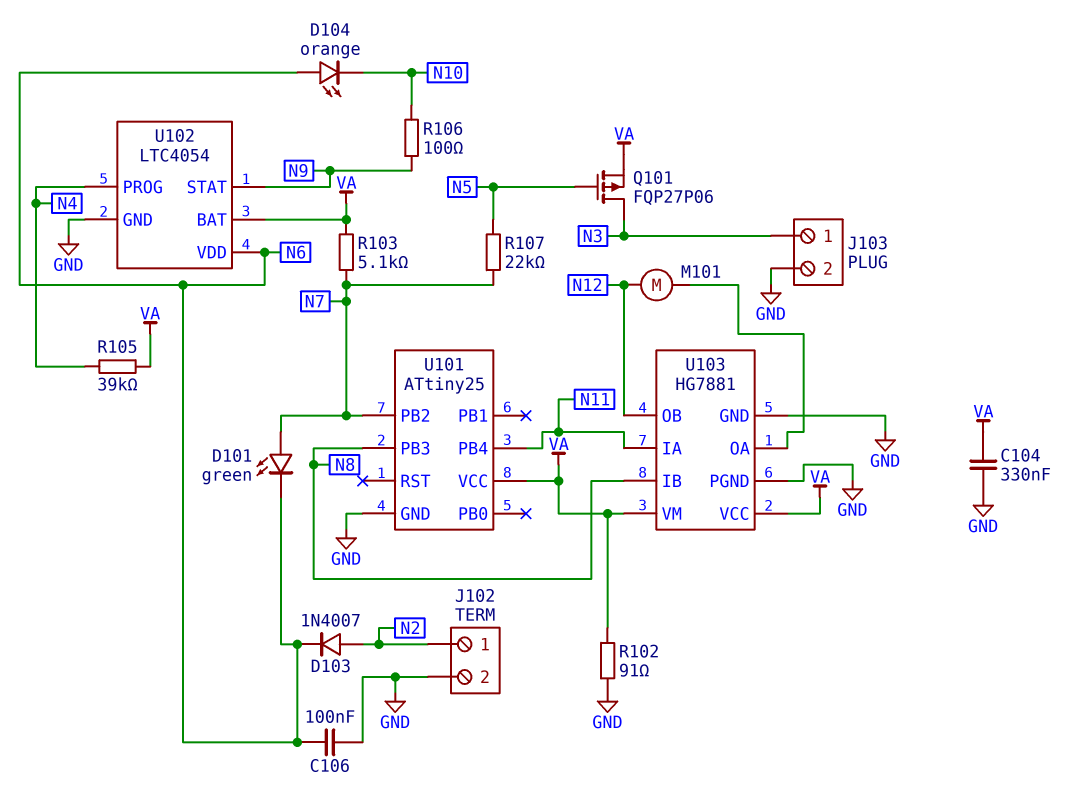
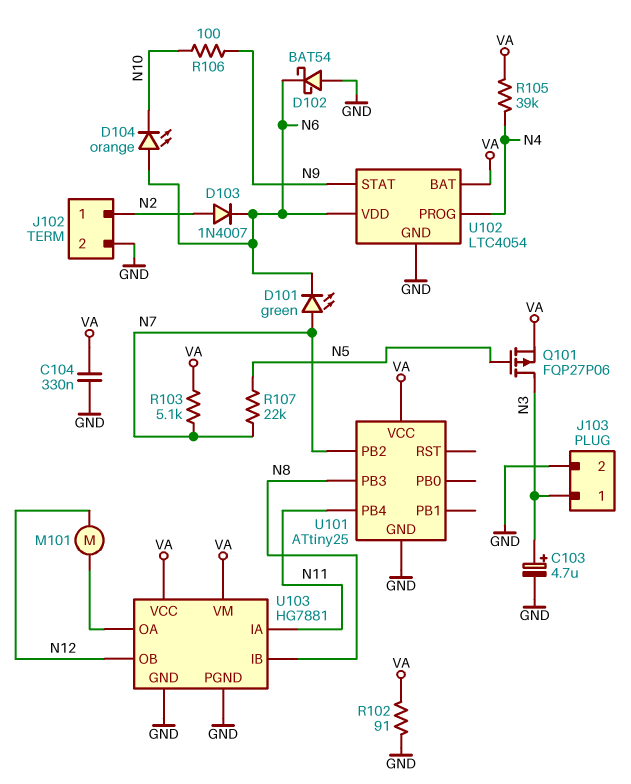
C103: none -> 4.7uF (plus N3, minus GND)
C106: 100nF (GND, N6) -> none
D102: none -> schottky BAT54 (A GND, K N6)

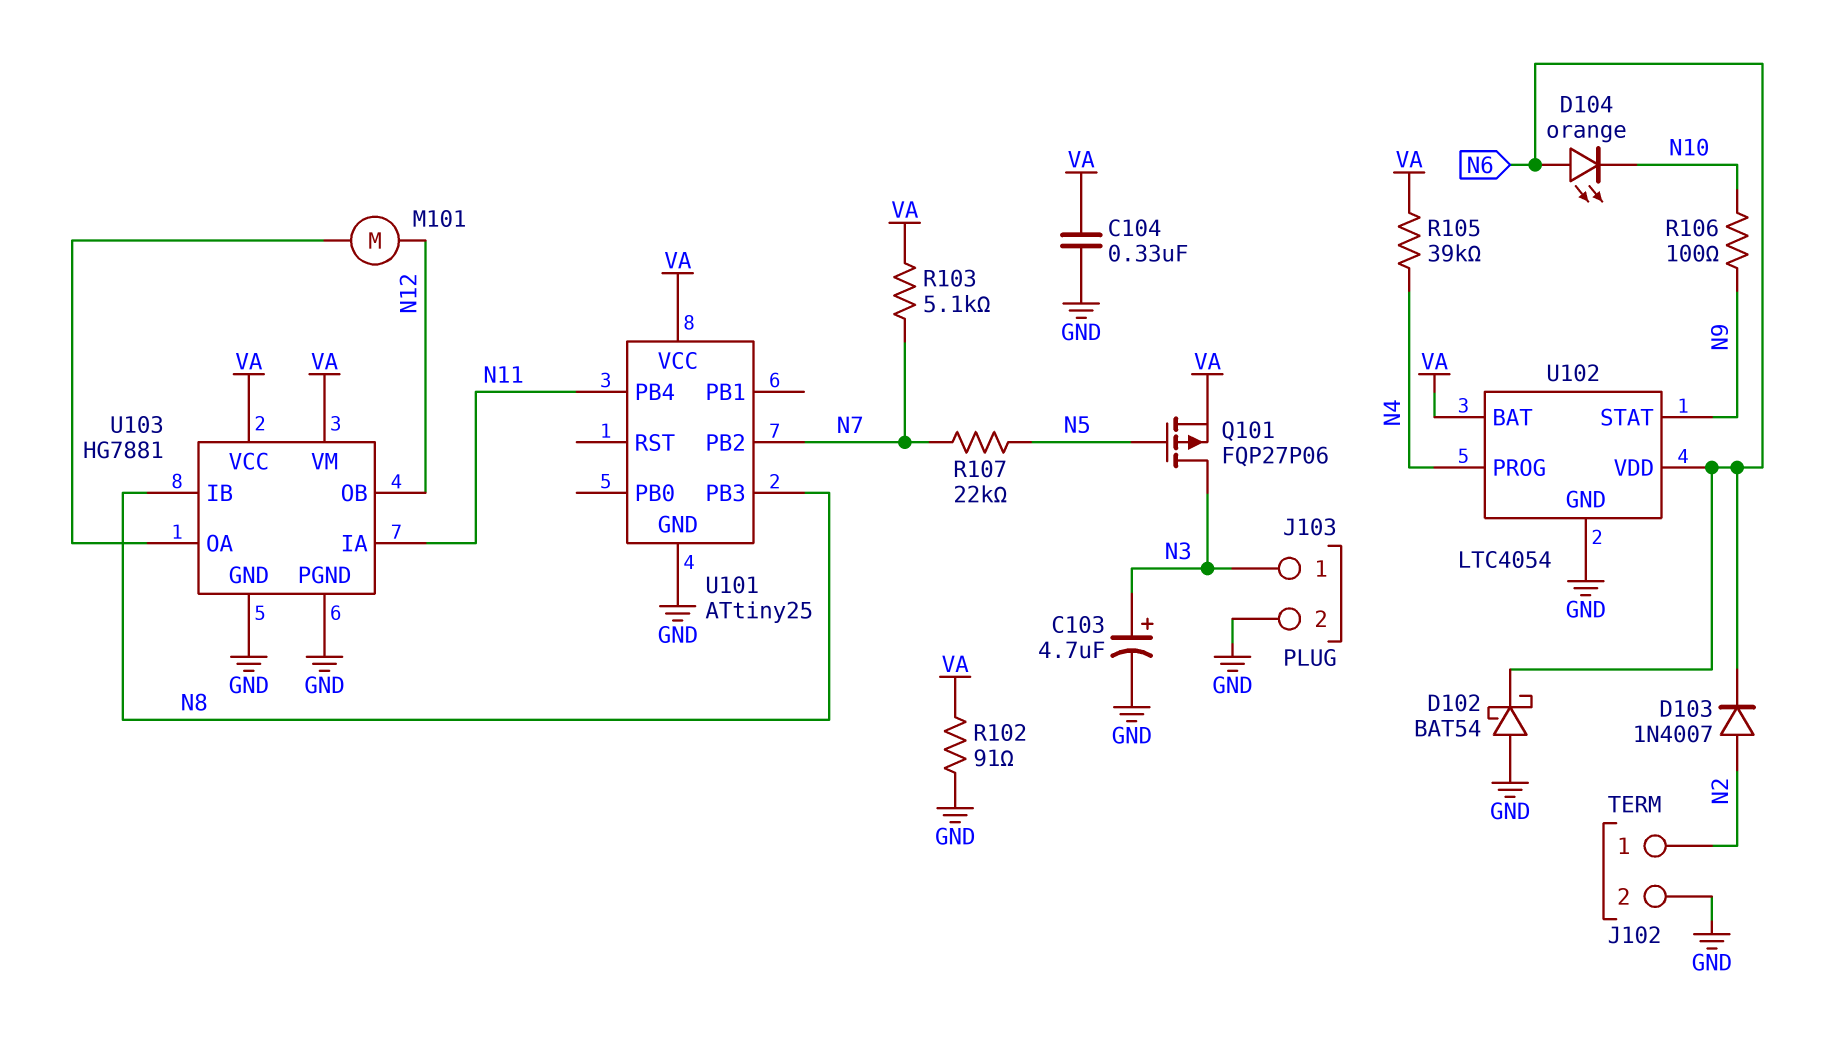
D101: LED green (A N7, K N6) -> none

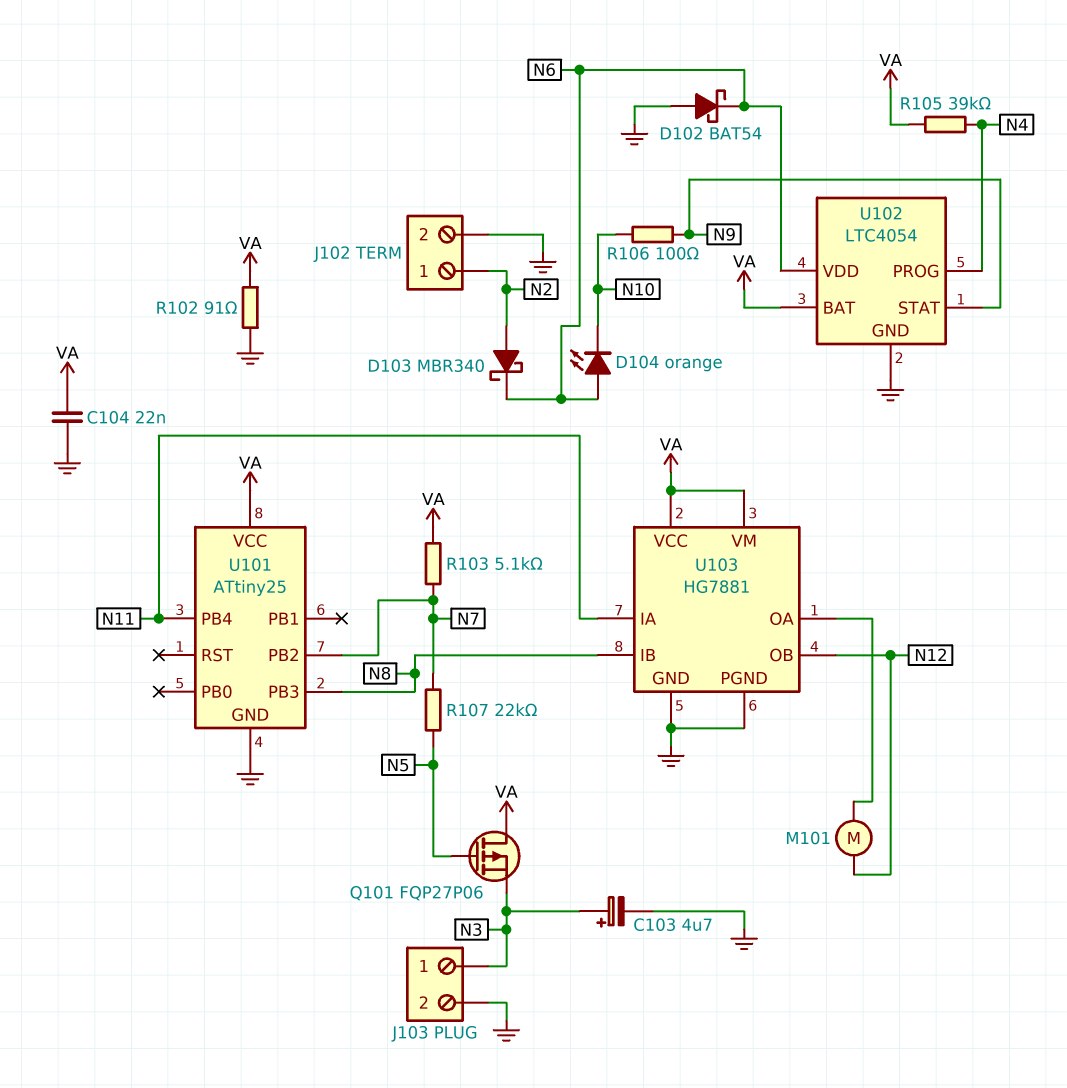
C104: 330nF (GND, VA) -> 22nF (GND, VA)
D103: diode 1N4007 (A N2, K N6) -> schottky MBR340 (A N2, K N6)
Q101: PMOS FQP27P06 (G N5, D N3, S VA) -> PMOS FQP27P06 (G N5, D VA, S N3)

